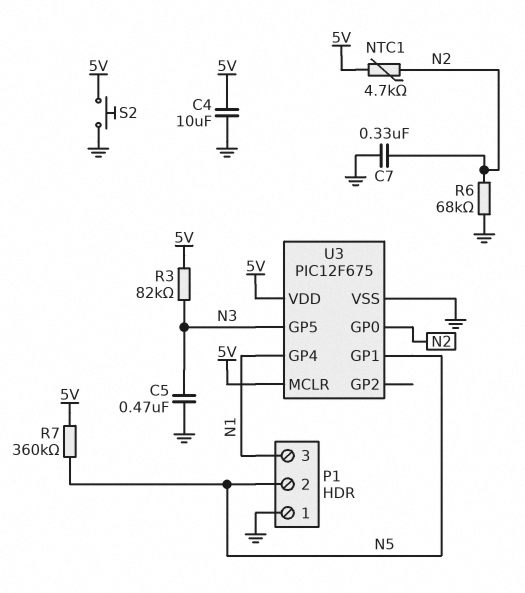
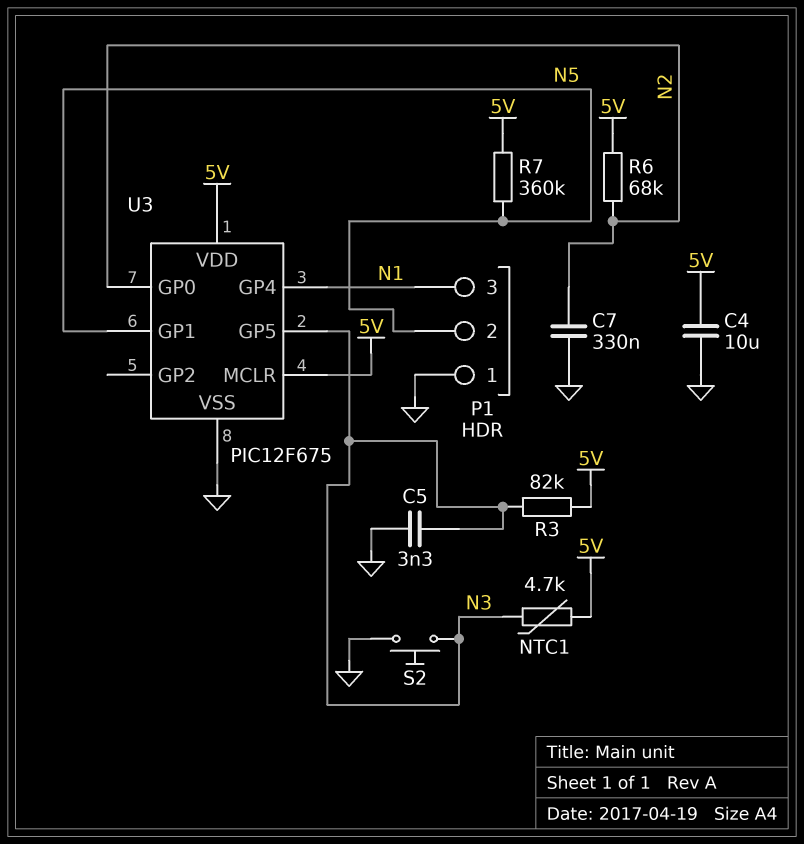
C5: 470nF (GND, N3) -> 3.3nF (GND, N3)
NTC1: 4.7k (5V, N2) -> 4.7k (5V, N3)
R6: 68k (GND, N2) -> 68k (5V, N2)
S2: button (5V, GND) -> button (GND, N3)

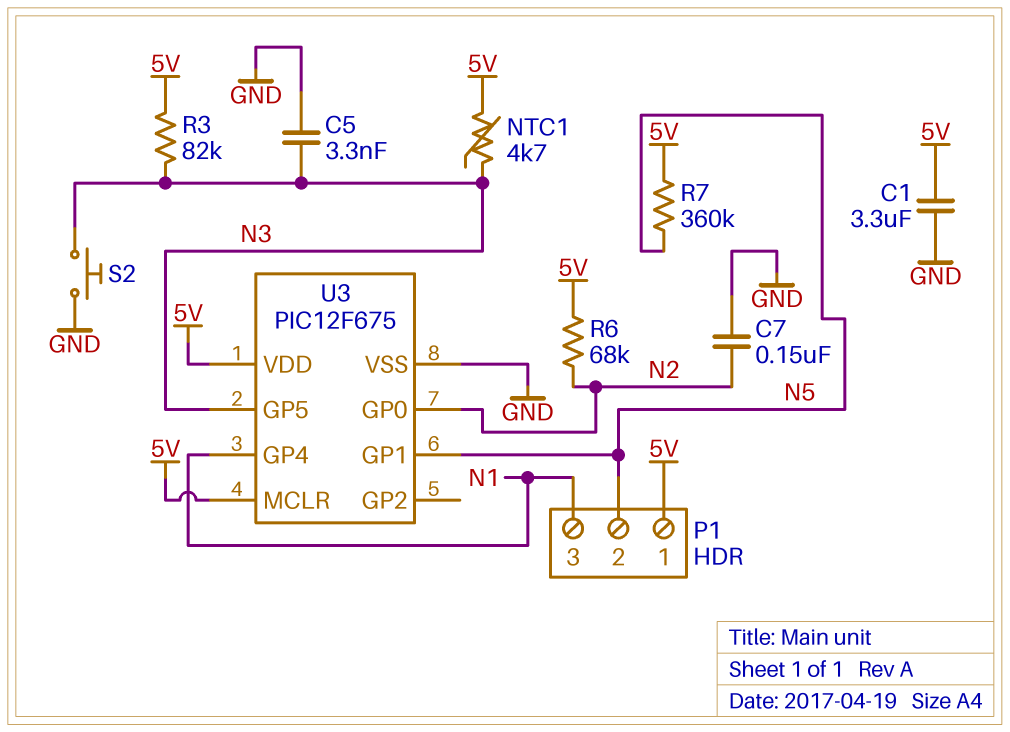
C1: none -> 3.3uF (5V, GND)
C4: 10uF (5V, GND) -> none
C7: 330nF (GND, N2) -> 150nF (GND, N2)
P1 pin 1: GND -> 5V

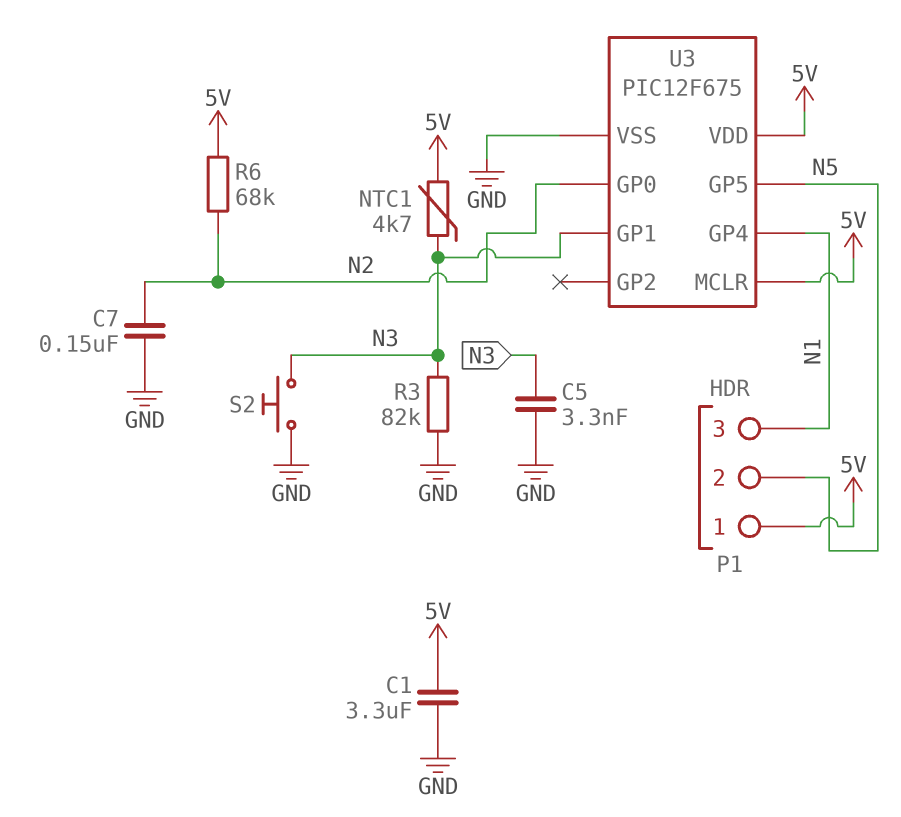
R3: 82k (5V, N3) -> 82k (GND, N3)
R7: 360k (5V, N5) -> none
U3 pin GP1: N5 -> N3
U3 pin GP5: N3 -> N5

